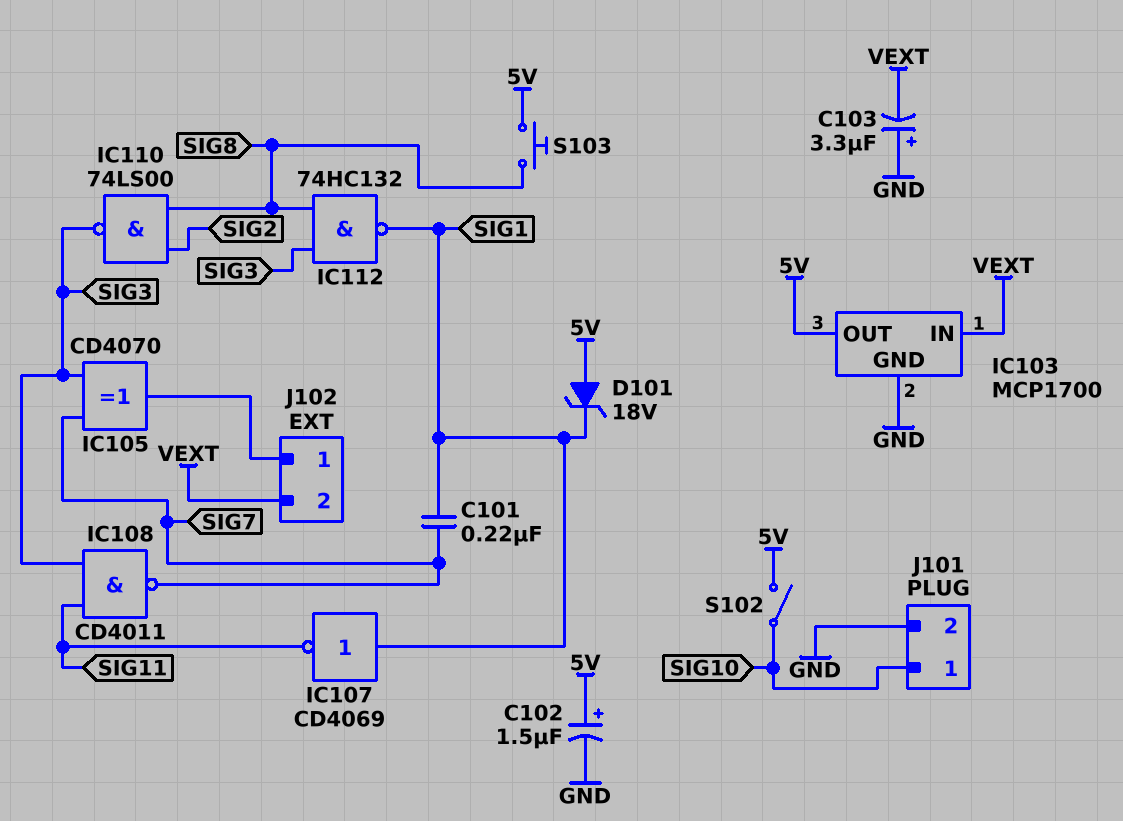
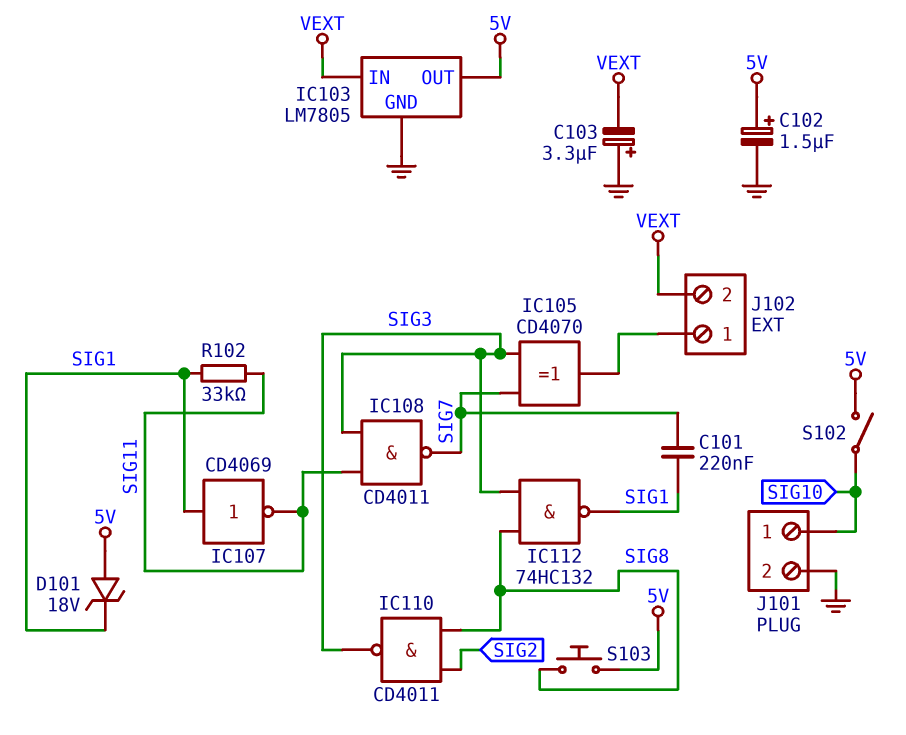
IC103: MCP1700 -> LM7805
IC110: NAND 74LS00 (in SIG2, in SIG8, out SIG3) -> NAND CD4011 (in SIG2, in SIG8, out SIG3)
R102: none -> 33k (SIG1, SIG11)

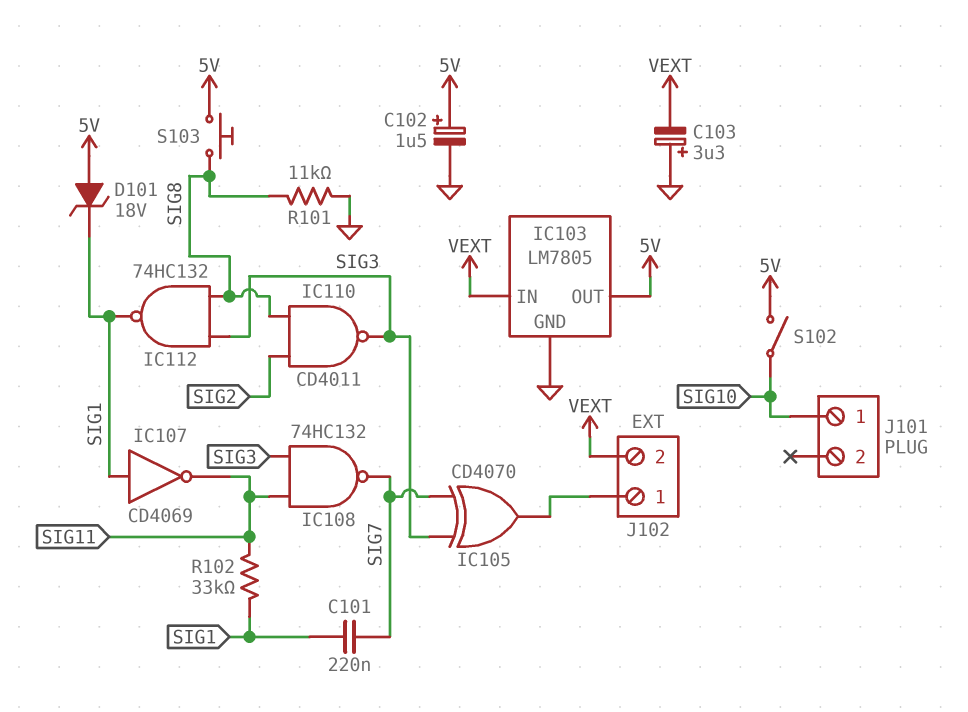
IC108: NAND CD4011 (in SIG3, in SIG11, out SIG7) -> NAND 74HC132 (in SIG3, in SIG11, out SIG7)
J101 pin 2: GND -> none
R101: none -> 11k (GND, SIG8)

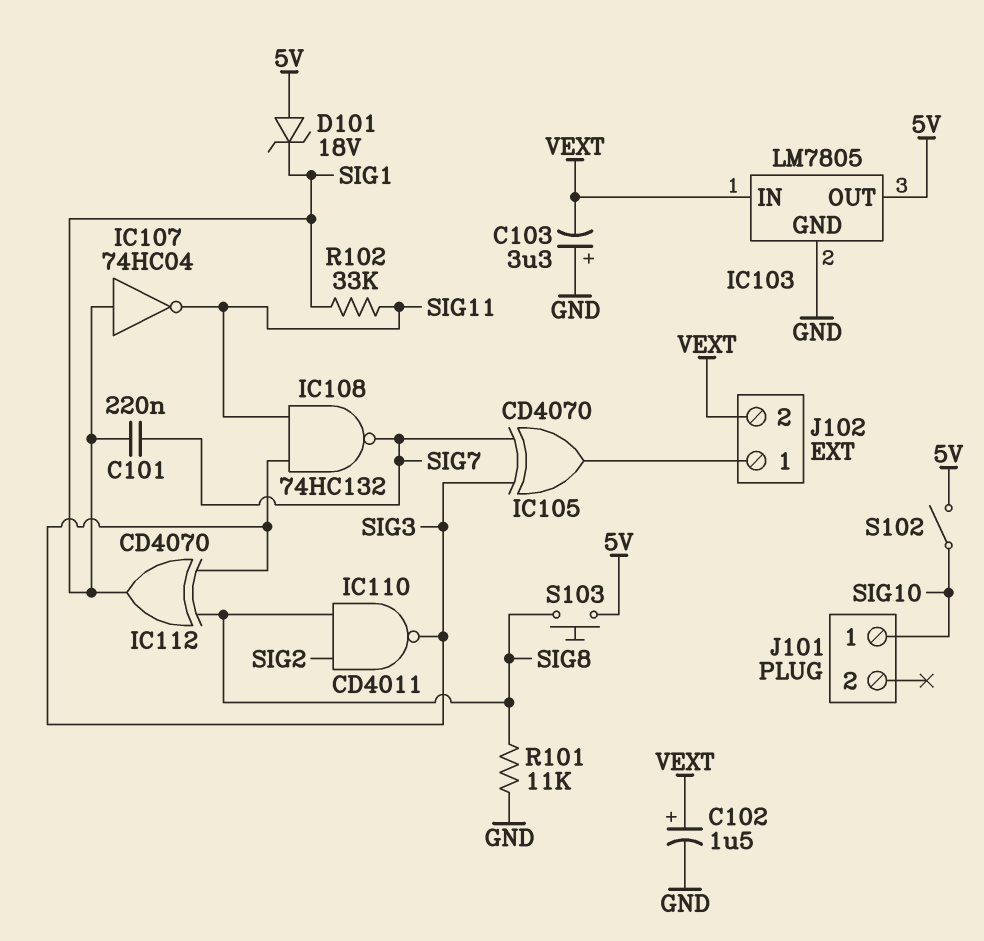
C102: 1.5uF (plus 5V, minus GND) -> 1.5uF (plus VEXT, minus GND)
IC107: NOT CD4069 (in SIG1, out SIG11) -> NOT 74HC04 (in SIG1, out SIG11)
IC112: NAND 74HC132 (in SIG3, in SIG8, out SIG1) -> XOR CD4070 (in SIG3, in SIG8, out SIG1)

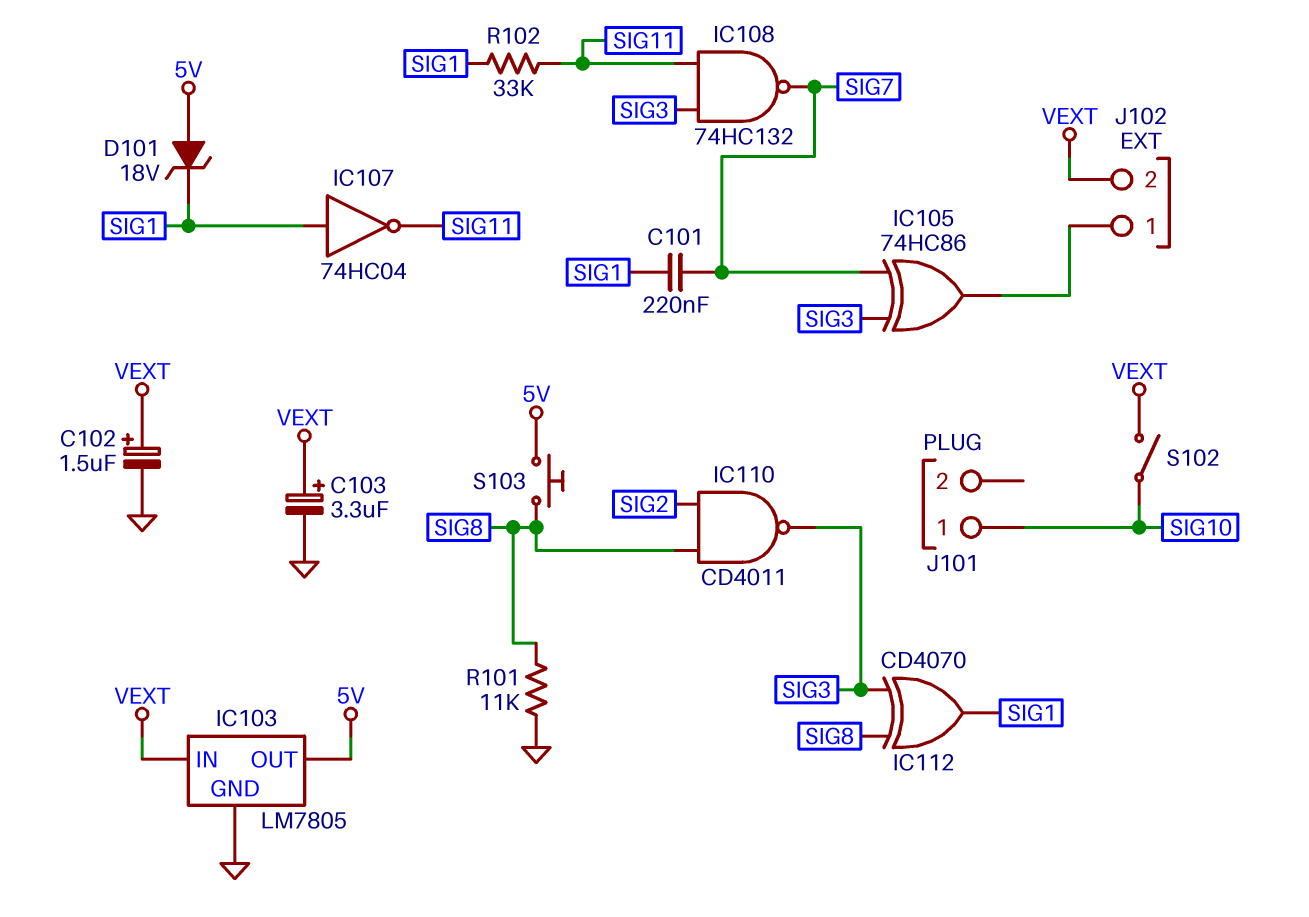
C103: 3.3uF (plus GND, minus VEXT) -> 3.3uF (plus VEXT, minus GND)
IC105: XOR CD4070 (in SIG3, in SIG7, out J102/1) -> XOR 74HC86 (in SIG3, in SIG7, out J102/1)
S102: switch (5V, SIG10) -> switch (SIG10, VEXT)

